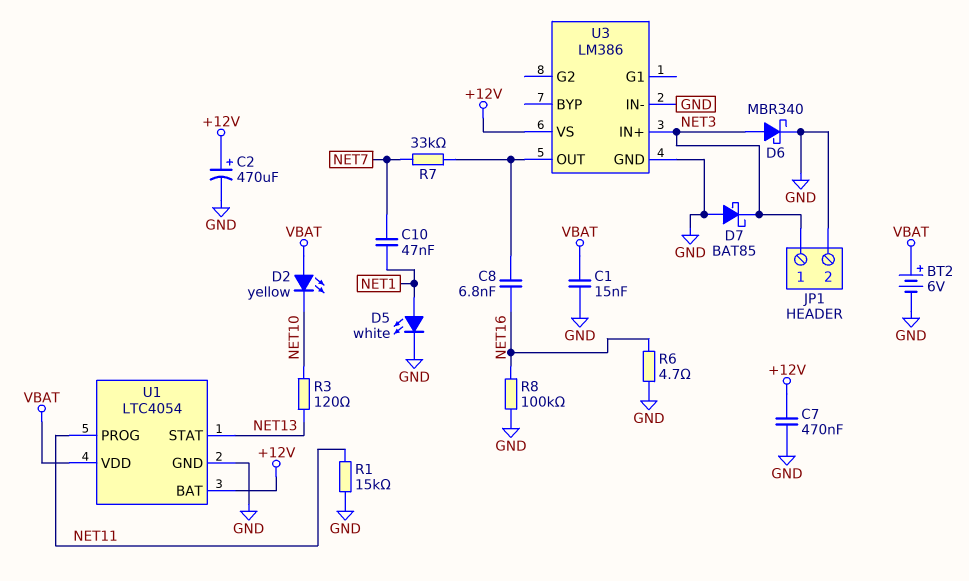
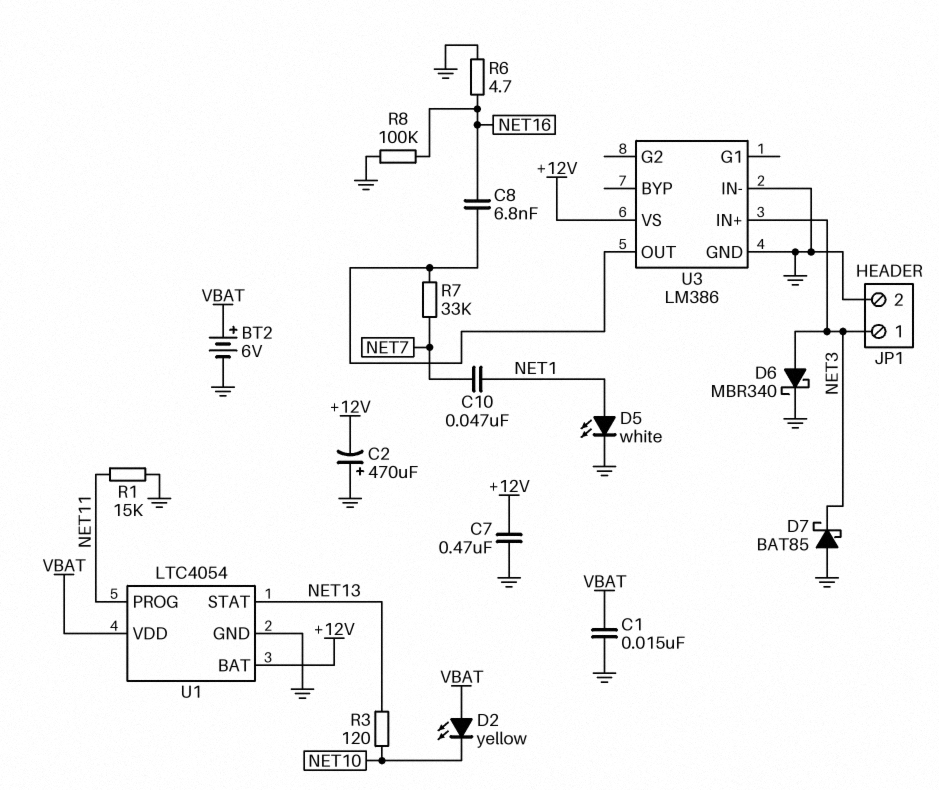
C2: 470uF (plus +12V, minus GND) -> 470uF (plus GND, minus +12V)

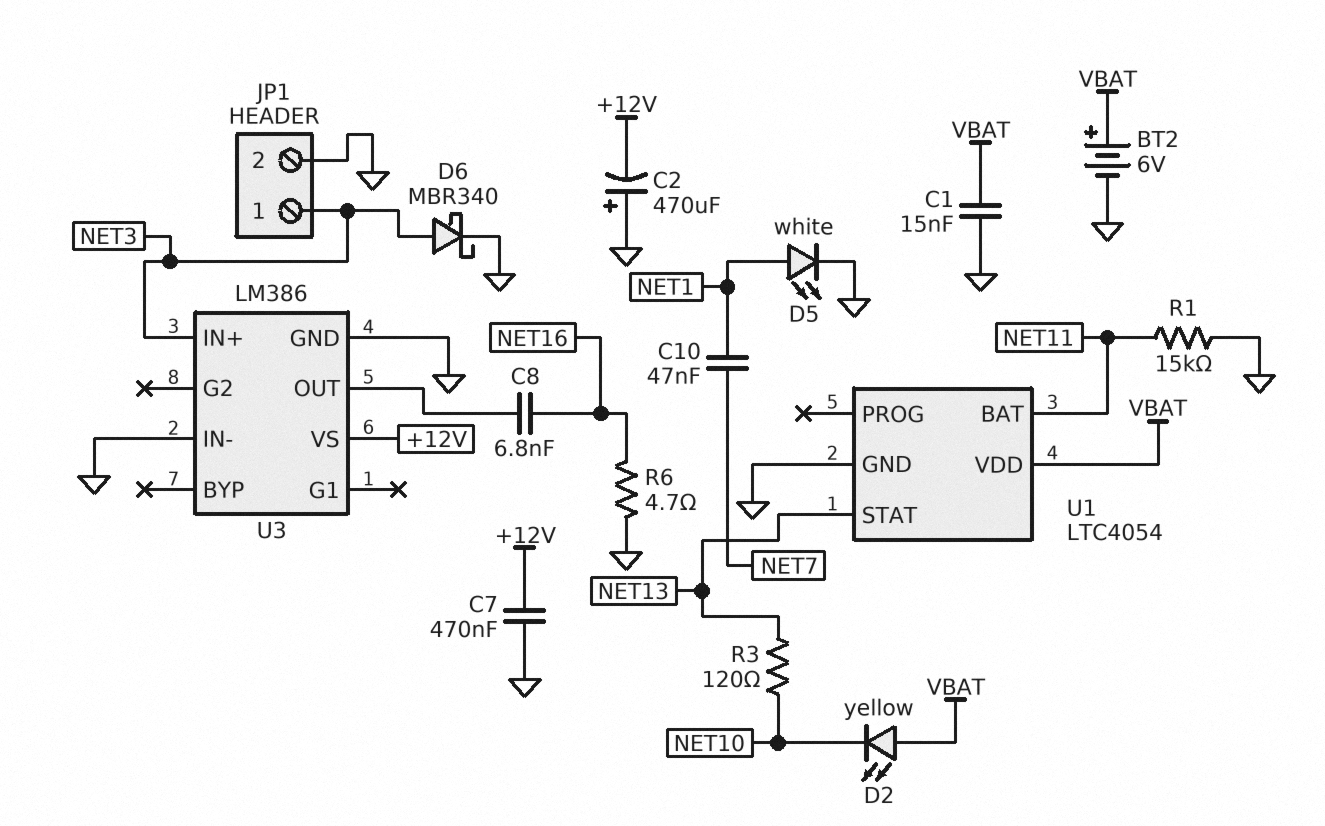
D7: schottky BAT85 (A GND, K NET3) -> none
R7: 33k (NET7, U3/OUT) -> none
R8: 100k (GND, NET16) -> none
U1 pin BAT: +12V -> NET11
U1 pin PROG: NET11 -> none

